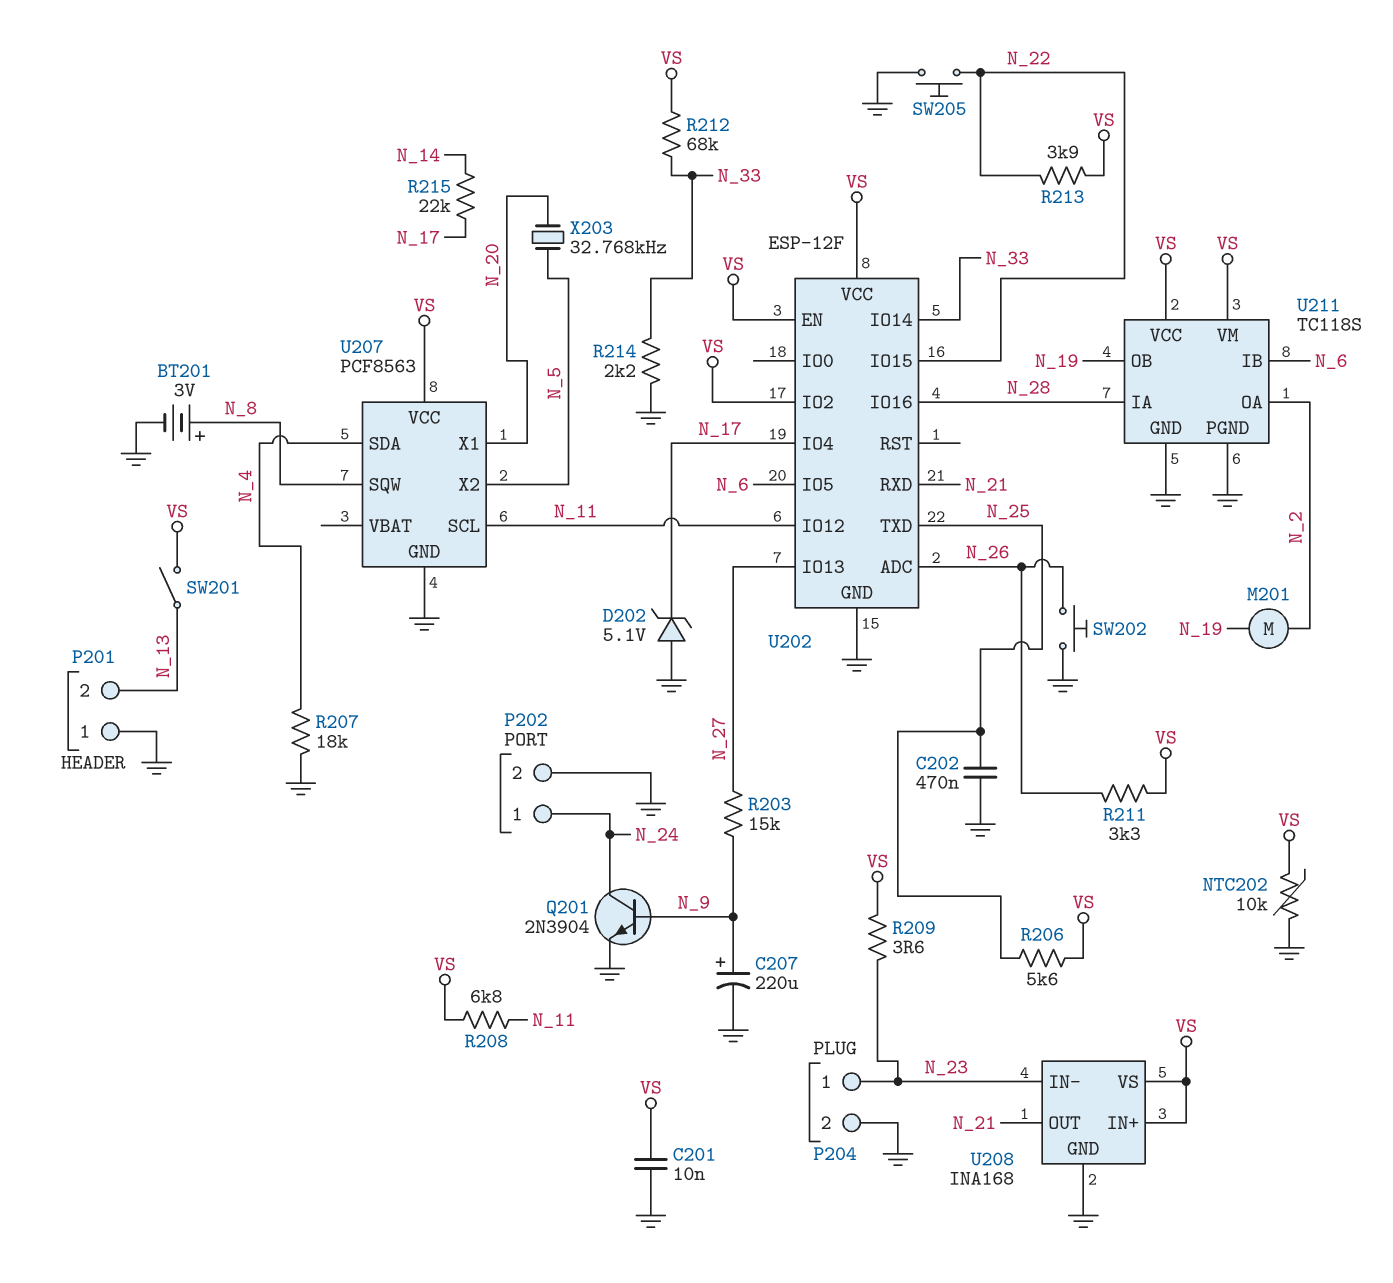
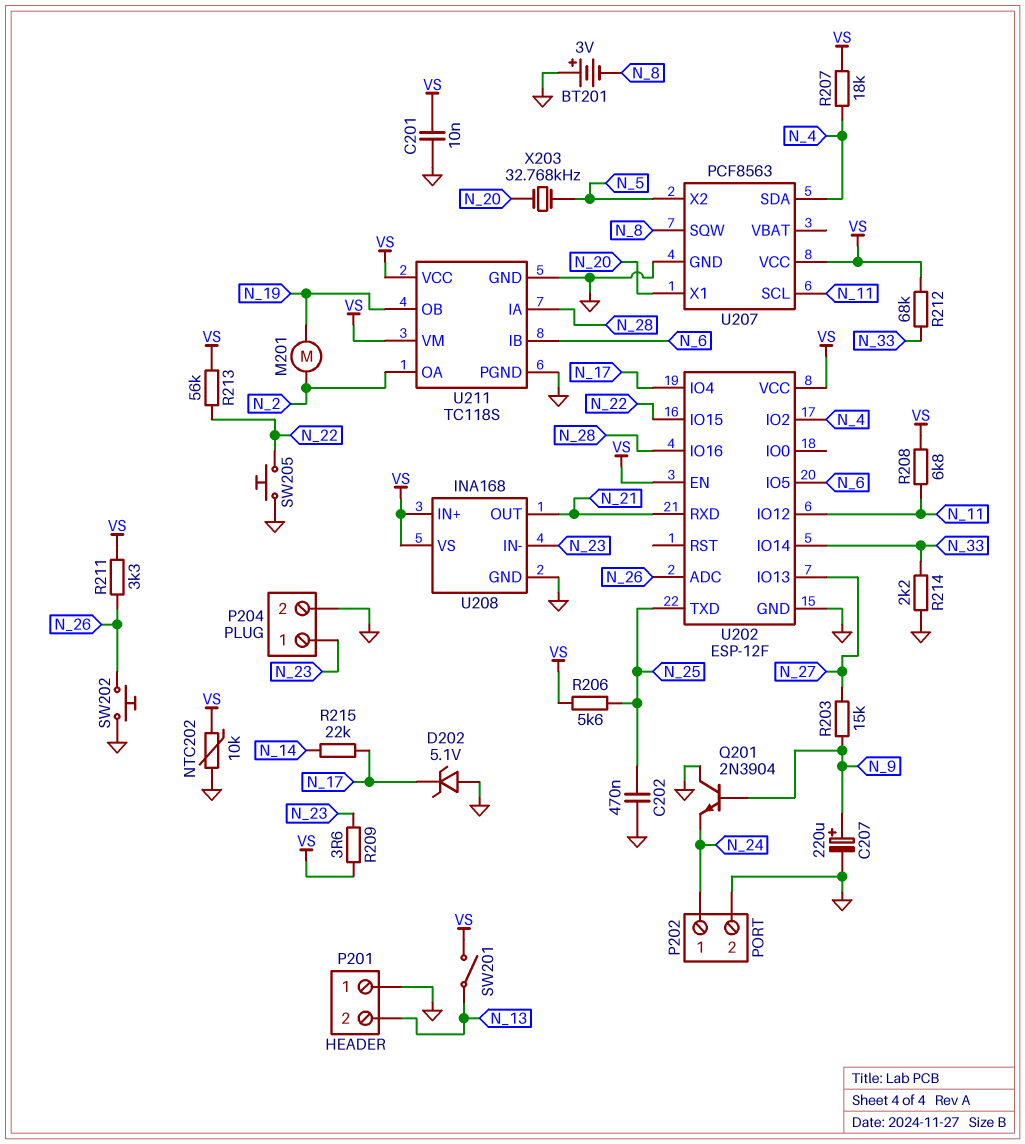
BT201: 3V (plus N_8, minus GND) -> 3V (plus GND, minus N_8)
Q201: NPN 2N3904 (B N_9, C N_24, E GND) -> NPN 2N3904 (B N_9, C GND, E N_24)
R207: 18k (GND, N_4) -> 18k (N_4, VS)
R213: 3.9k (N_22, VS) -> 56k (N_22, VS)
U202 pin IO2: VS -> N_4

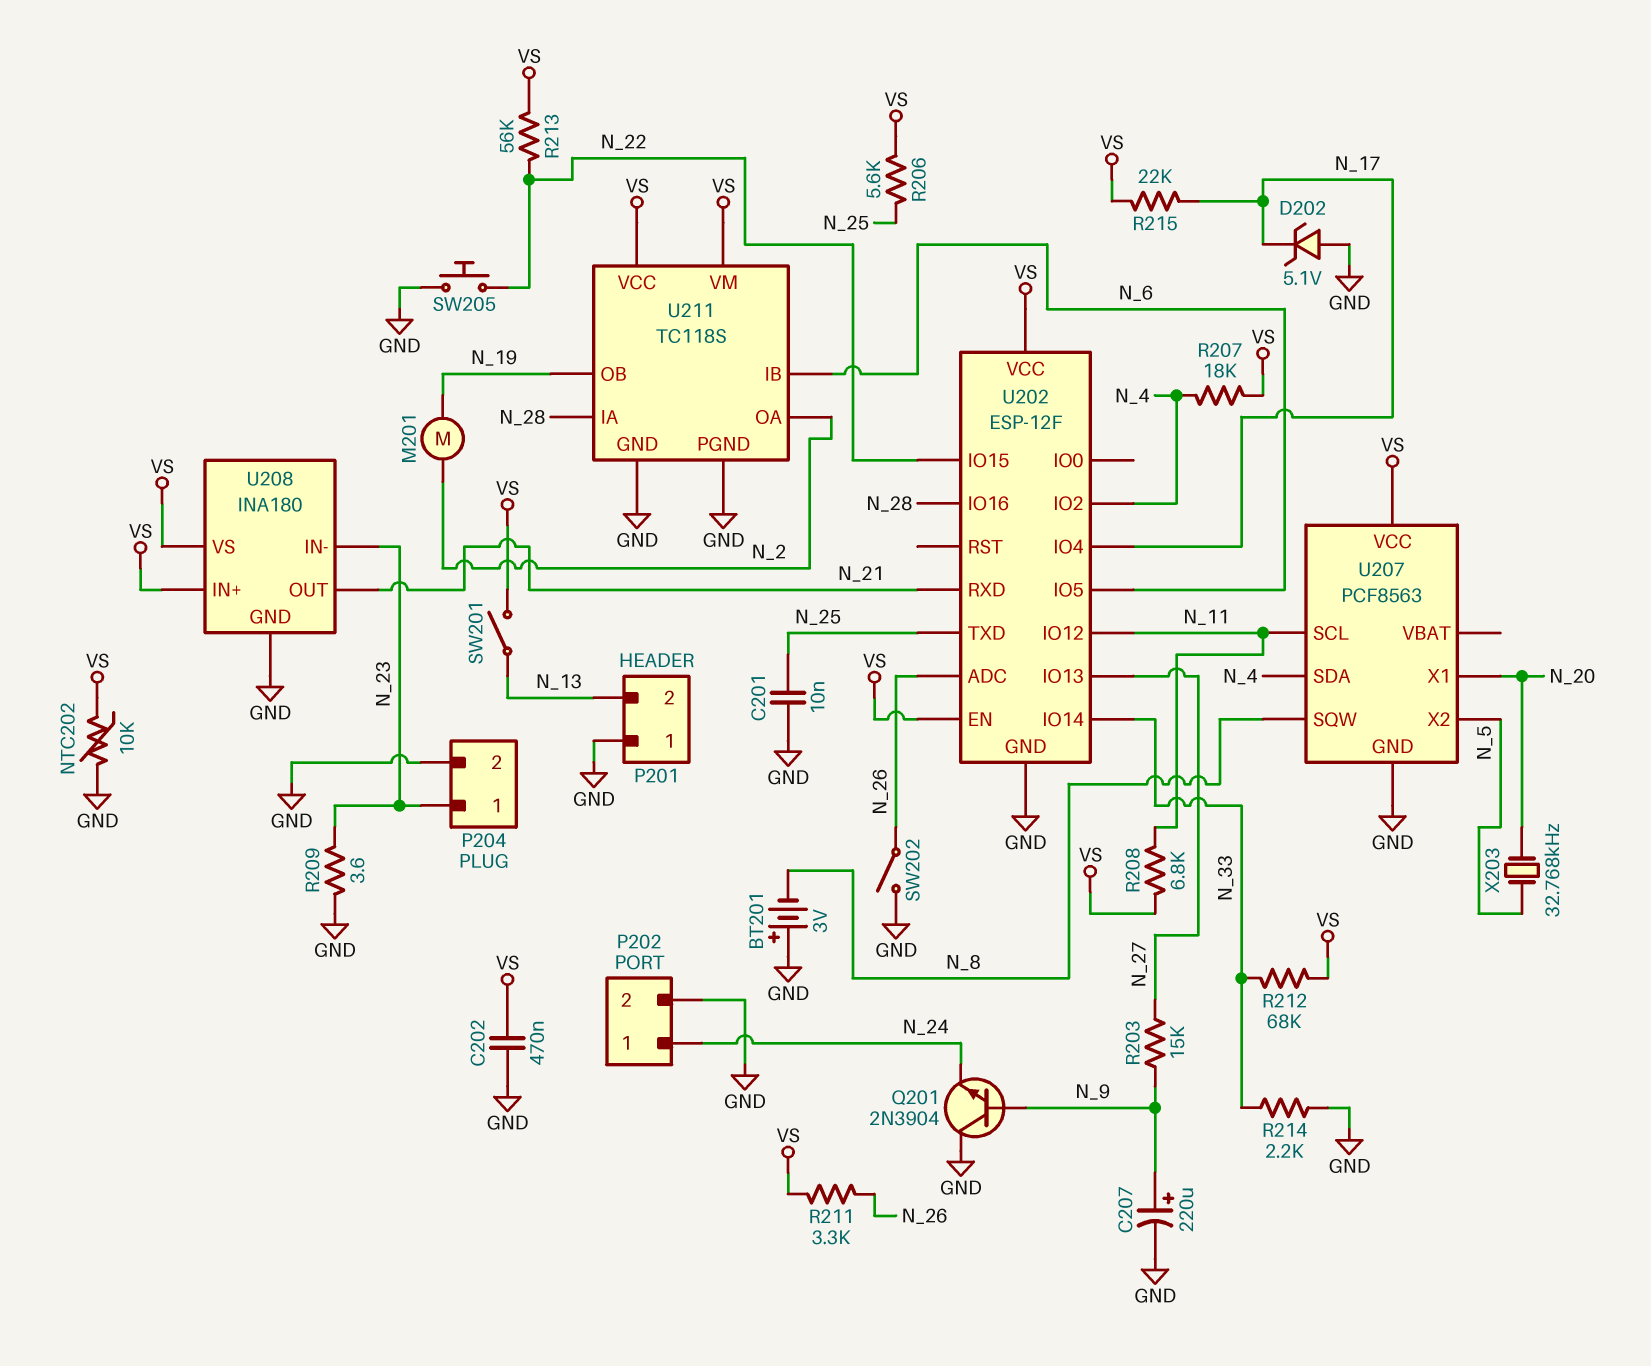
C201: 10nF (GND, VS) -> 10nF (GND, N_25)
C202: 470nF (GND, N_25) -> 470nF (GND, VS)
R209: 3.6 (N_23, VS) -> 3.6 (GND, N_23)
R215: 22k (N_14, N_17) -> 22k (N_17, VS)
SW202: button (GND, N_26) -> switch (GND, N_26)
U208: INA168 -> INA180

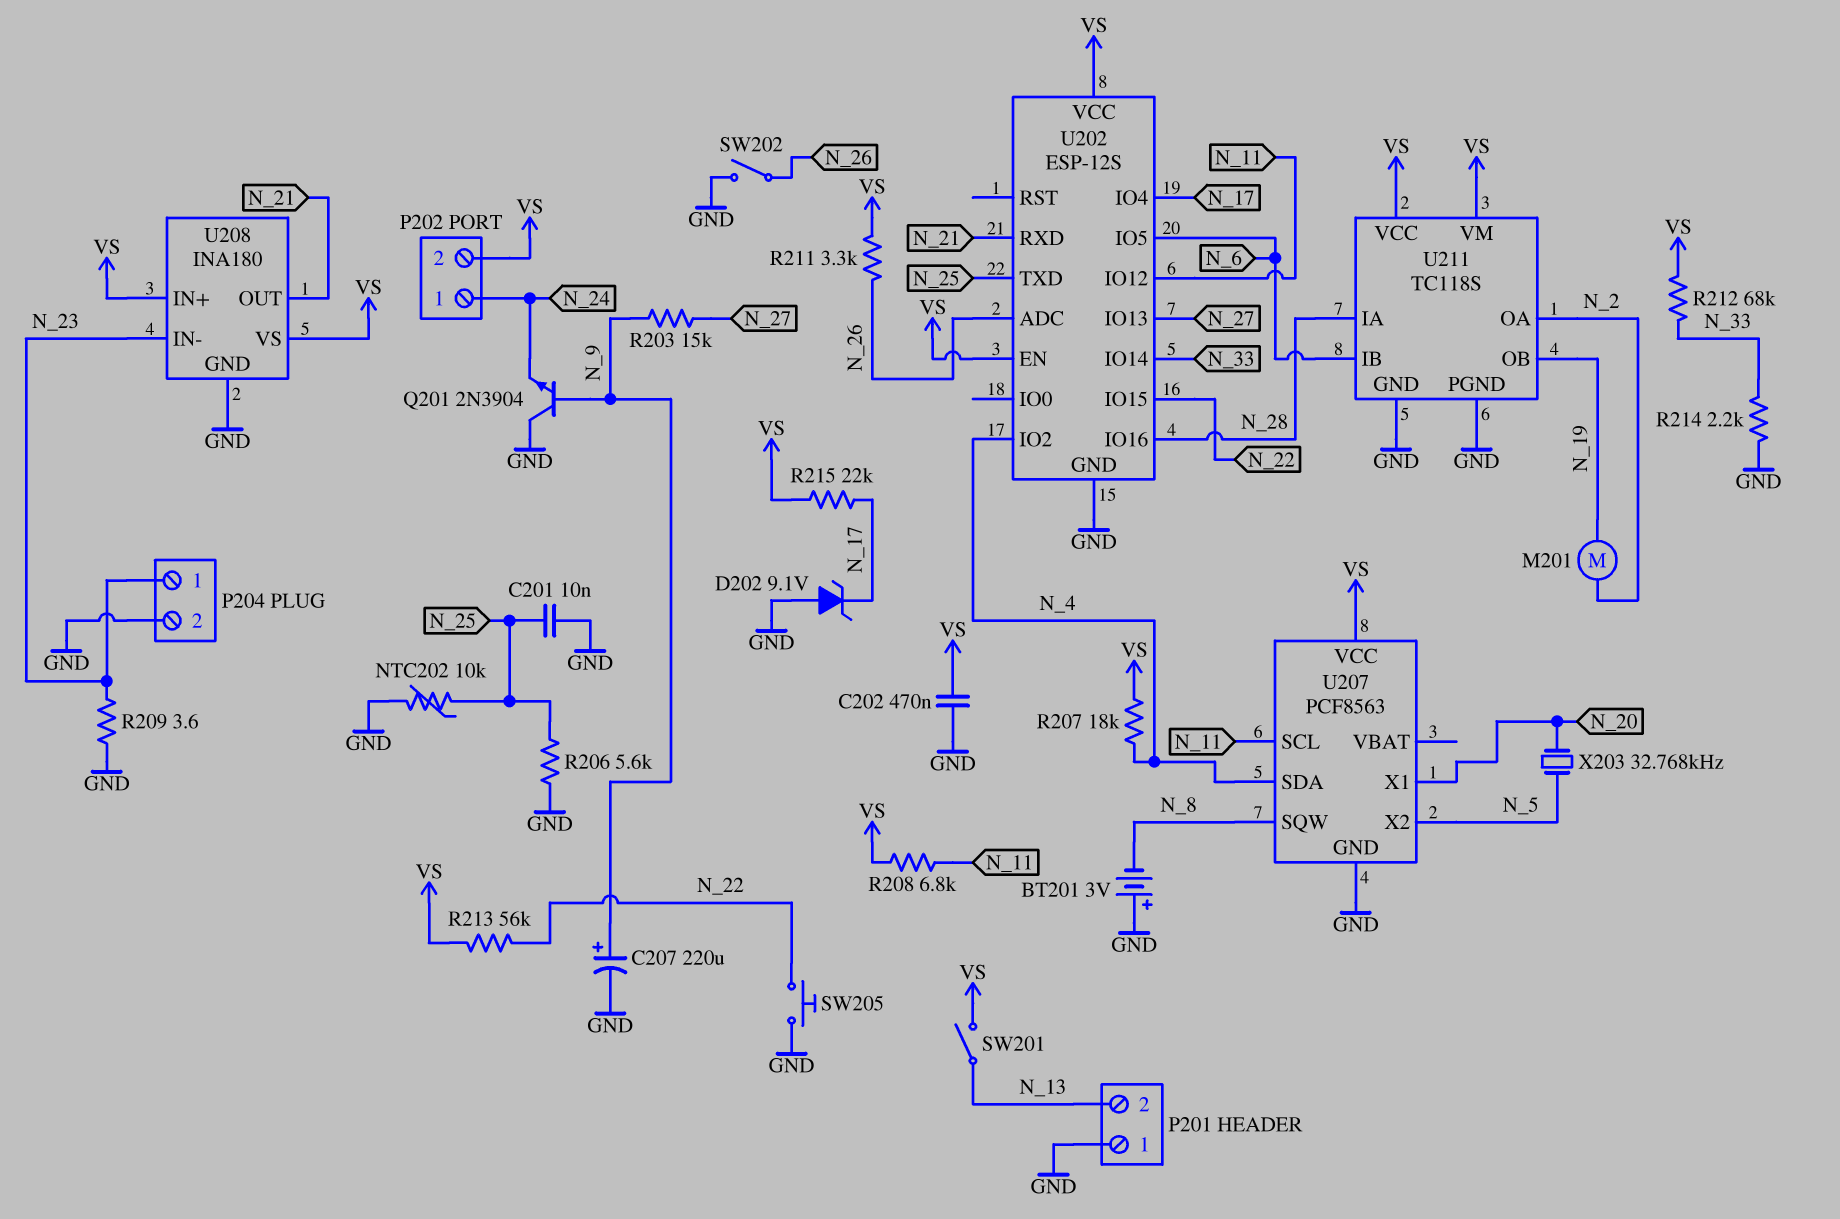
D202: zener 5.1V (A GND, K N_17) -> zener 9.1V (A GND, K N_17)
NTC202: 10k (GND, VS) -> 10k (GND, N_25)
P202 pin 2: GND -> VS
R206: 5.6k (N_25, VS) -> 5.6k (GND, N_25)
U202: ESP-12F -> ESP-12S

